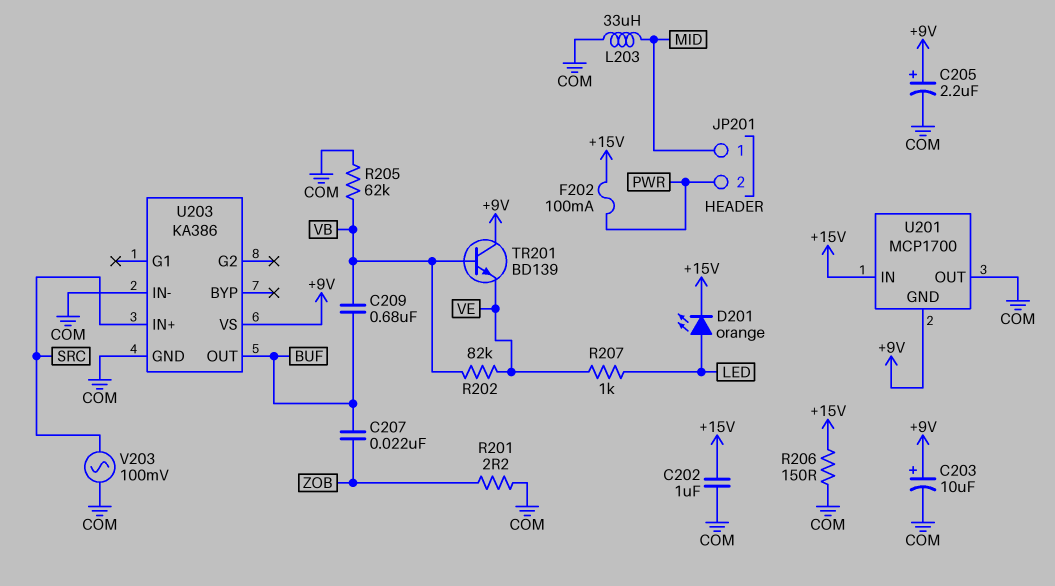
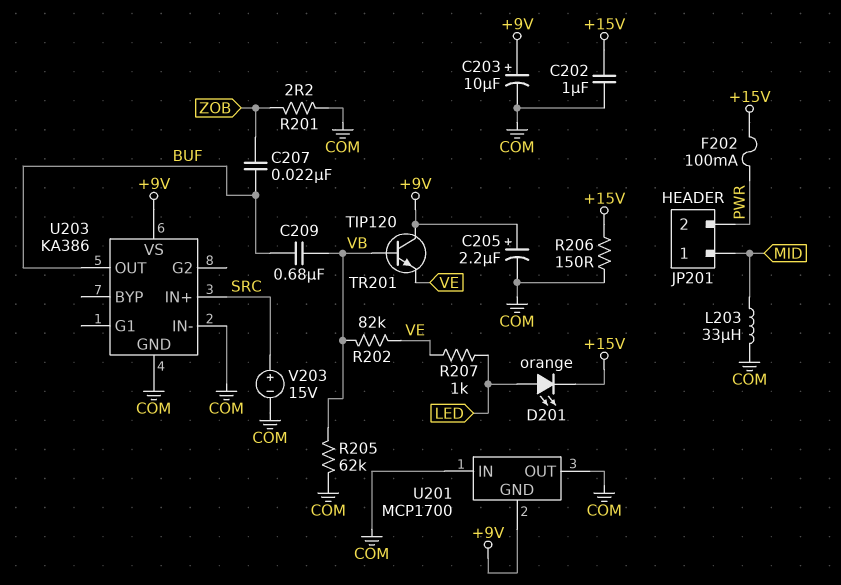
TR201: NPN BD139 (B VB, C +9V, E VE) -> NPN TIP120 (B VB, C +9V, E VE)
U201 pin IN: +15V -> COM
V203: AC 100mV (COM, SRC) -> 15V (plus SRC, minus COM)

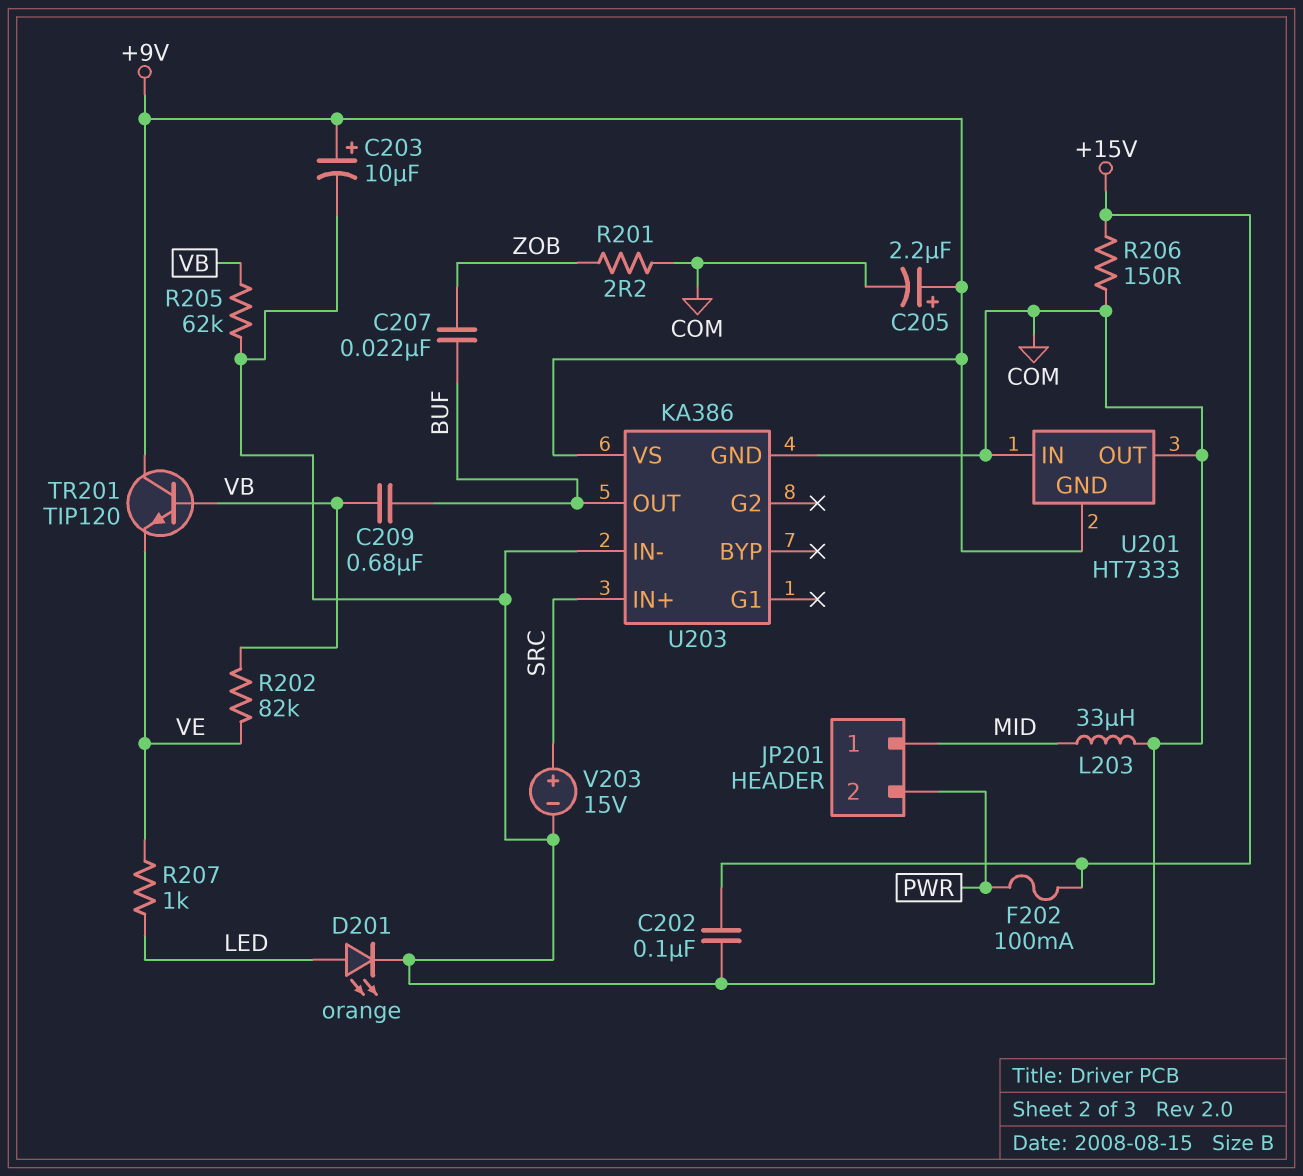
C202: 1uF (+15V, COM) -> 100nF (+15V, COM)
D201: LED orange (A LED, K +15V) -> LED orange (A LED, K COM)
U201: MCP1700 -> HT7333

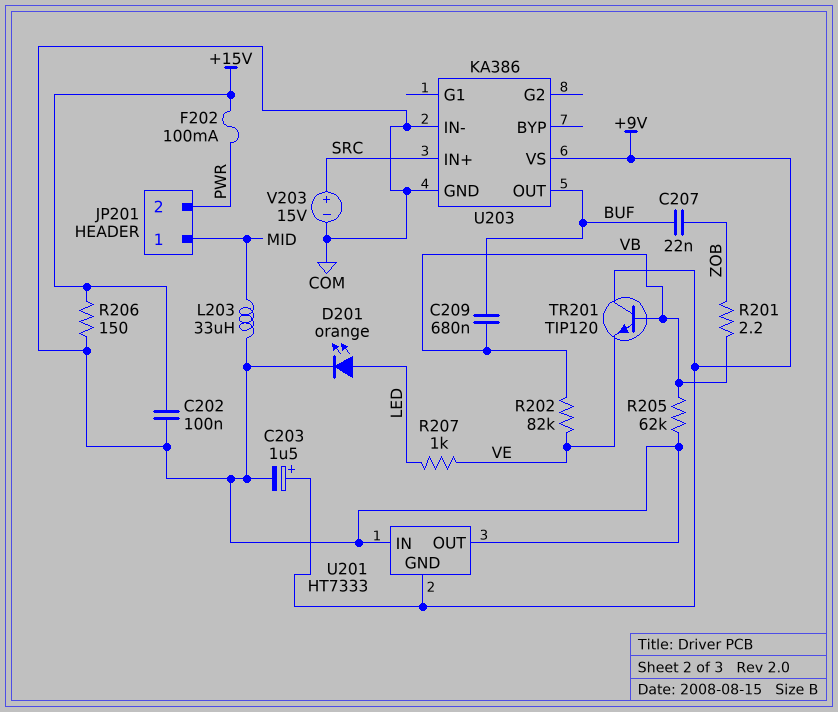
C203: 10uF (plus +9V, minus COM) -> 1.5uF (plus +9V, minus COM)
C205: 2.2uF (plus +9V, minus COM) -> none
R201: 2.2 (COM, ZOB) -> 2.2 (VB, ZOB)

